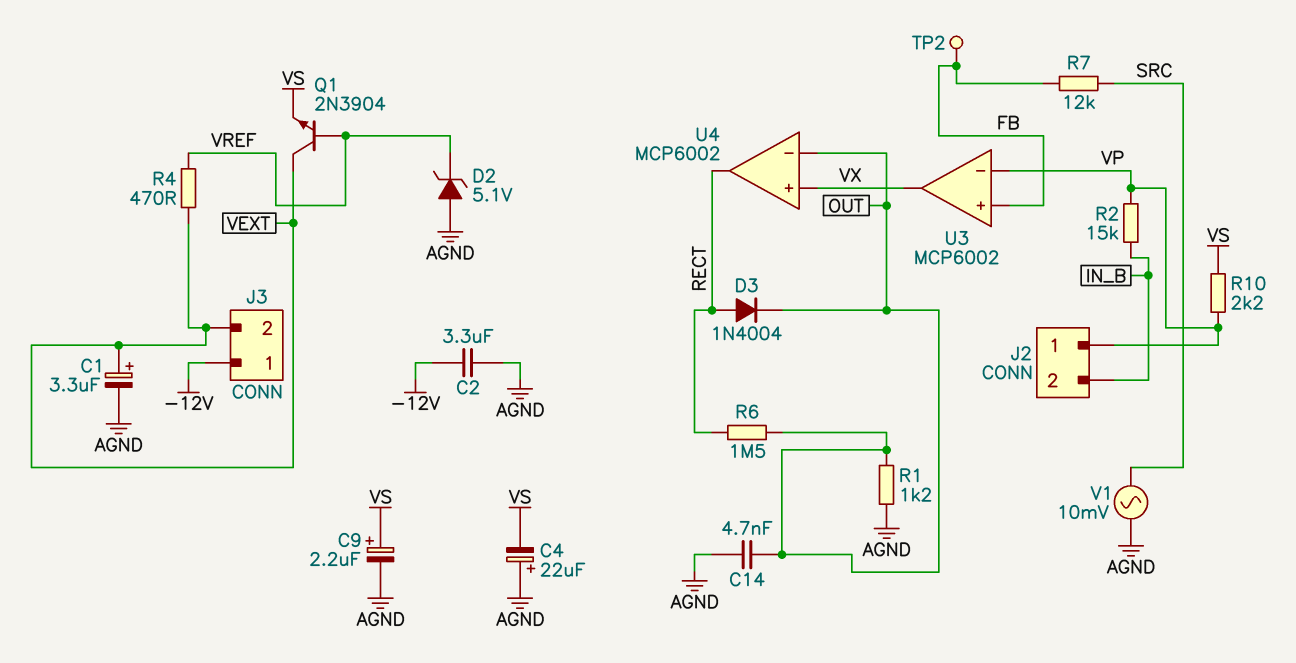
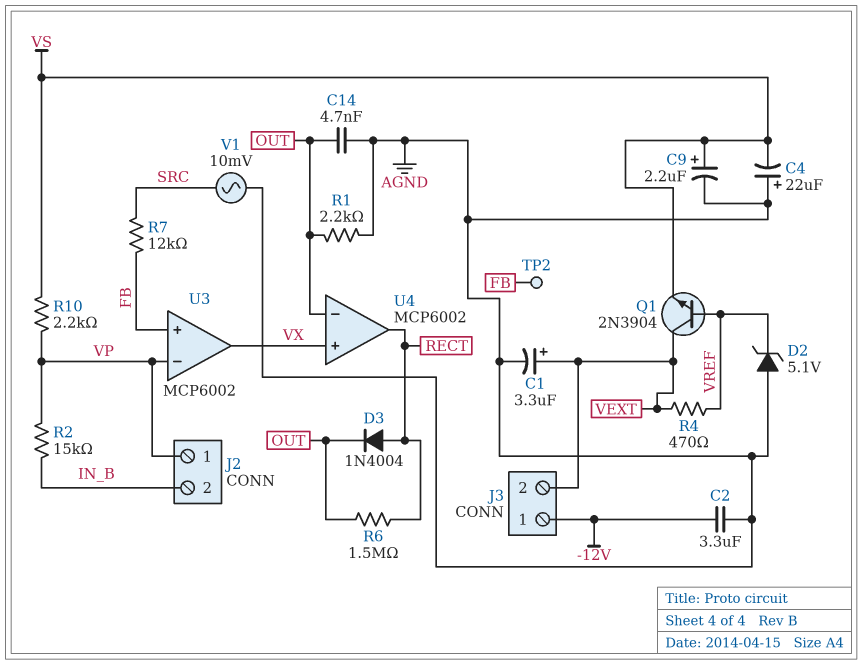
R1: 1.2k (AGND, OUT) -> 2.2k (AGND, OUT)

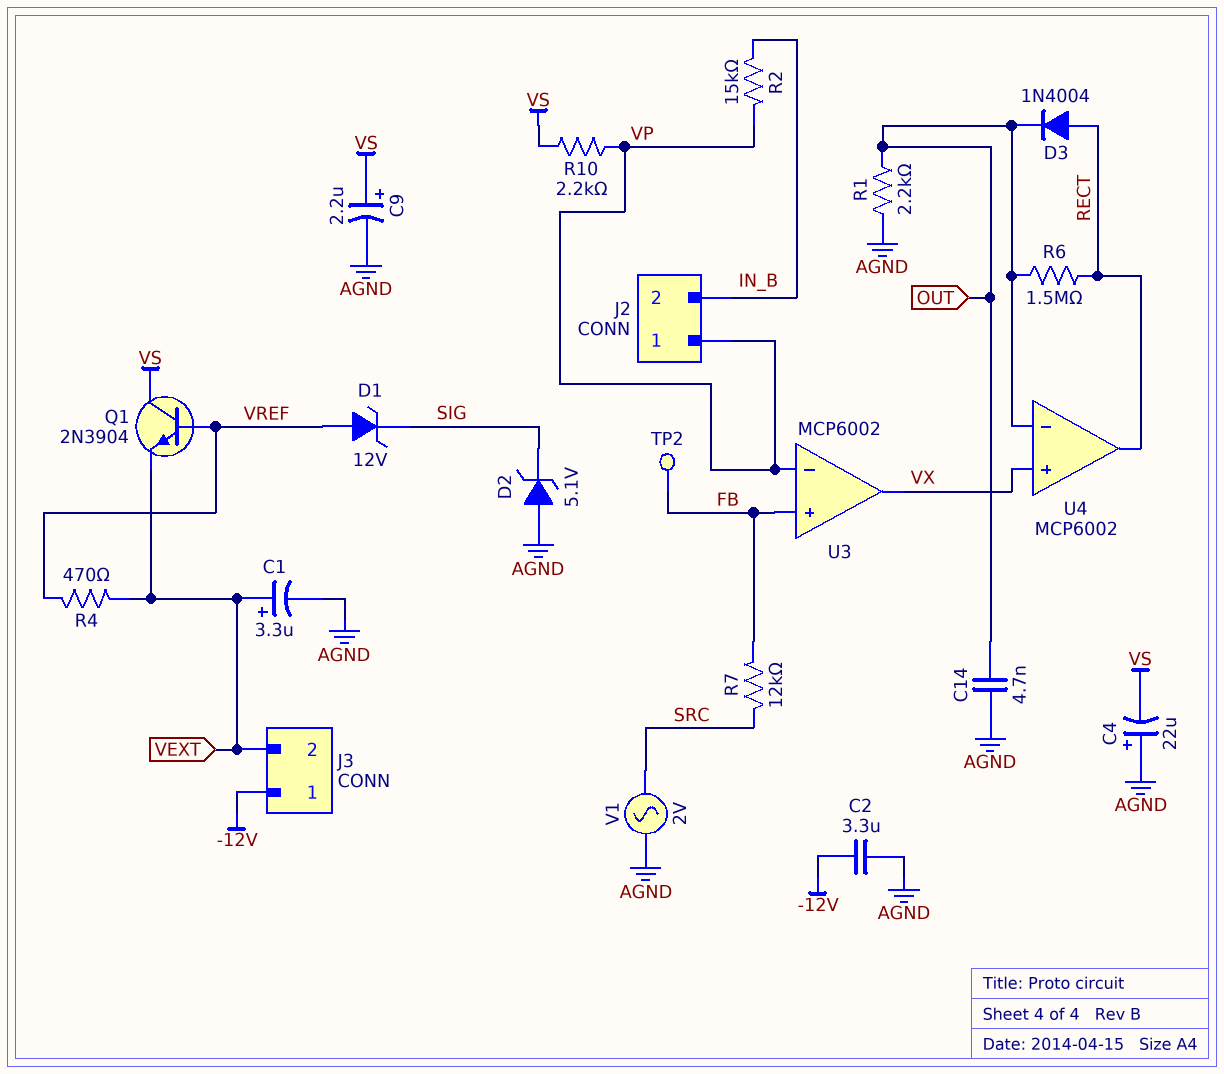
D1: none -> zener 12V (A VREF, K SIG)
D2: zener 5.1V (A AGND, K VREF) -> zener 5.1V (A AGND, K SIG)
Q1: NPN 2N3904 (B VREF, C VEXT, E VS) -> NPN 2N3904 (B VREF, C VS, E VEXT)
V1: AC 10mV (AGND, SRC) -> AC 2V (AGND, SRC)

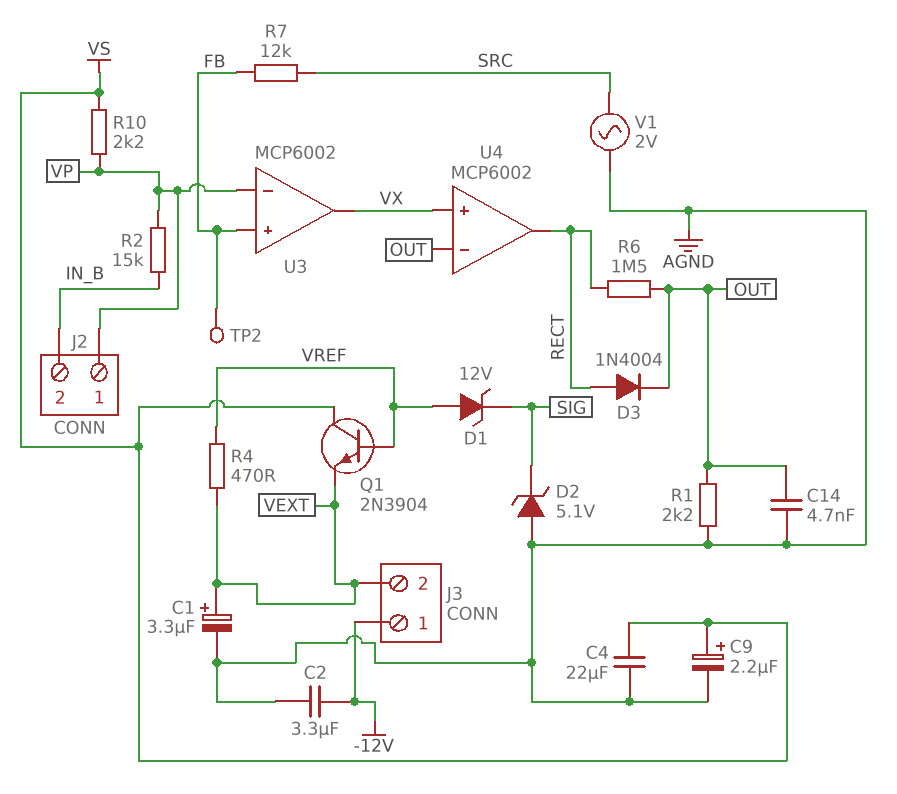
C4: 22uF (plus AGND, minus VS) -> 22uF (AGND, VS)

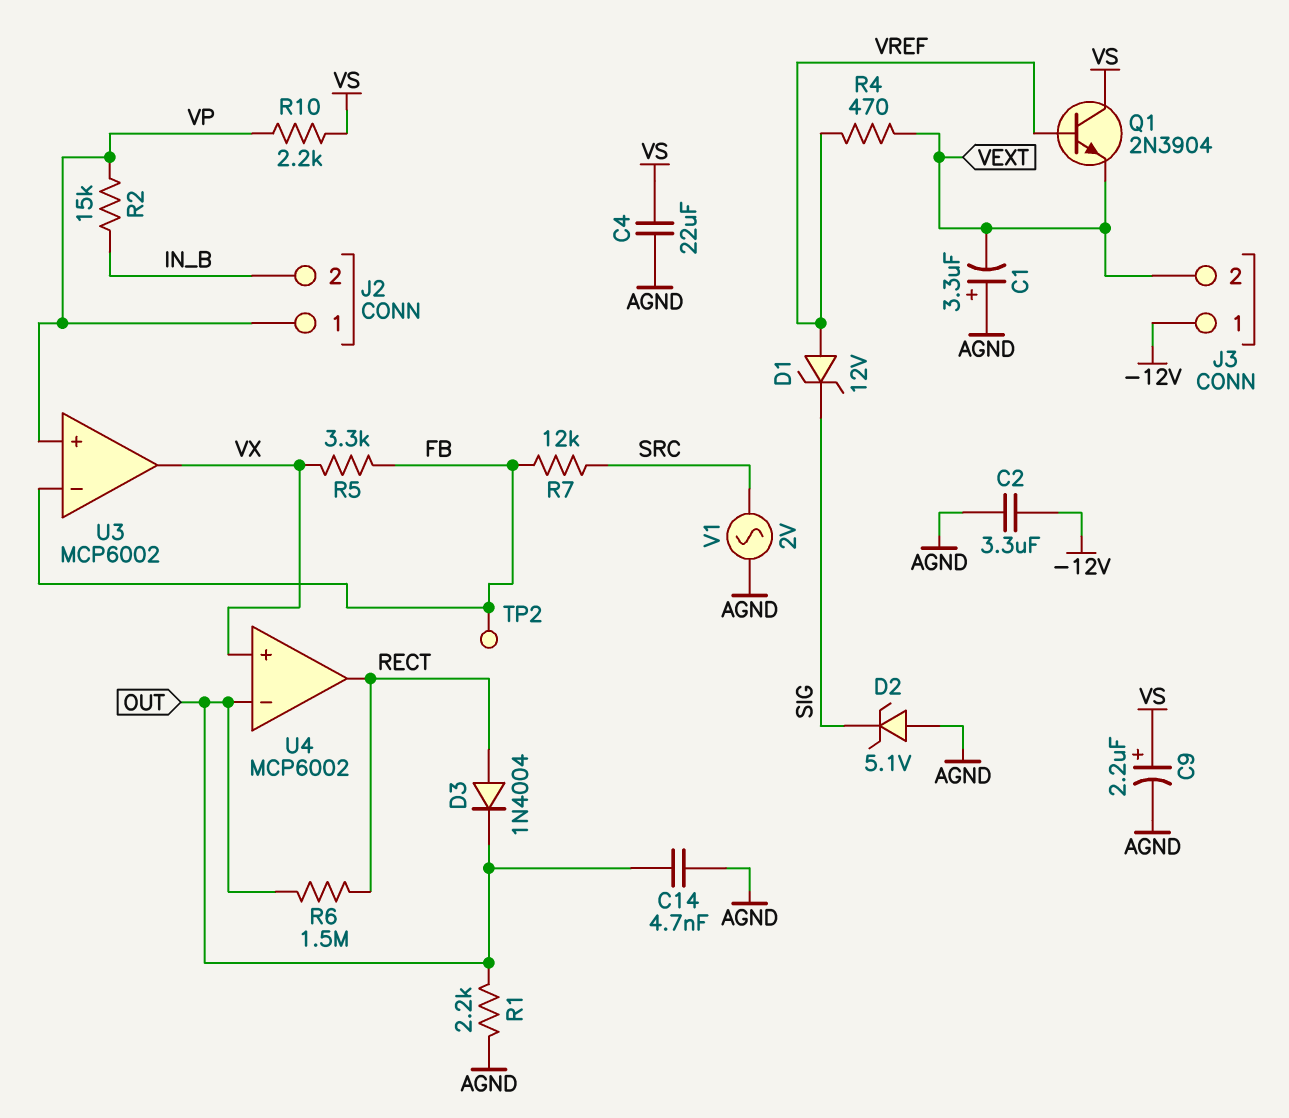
C1: 3.3uF (plus VEXT, minus AGND) -> 3.3uF (plus AGND, minus VEXT)
R5: none -> 3.3k (FB, VX)
U3 pin in+: FB -> VP
U3 pin in-: VP -> FB

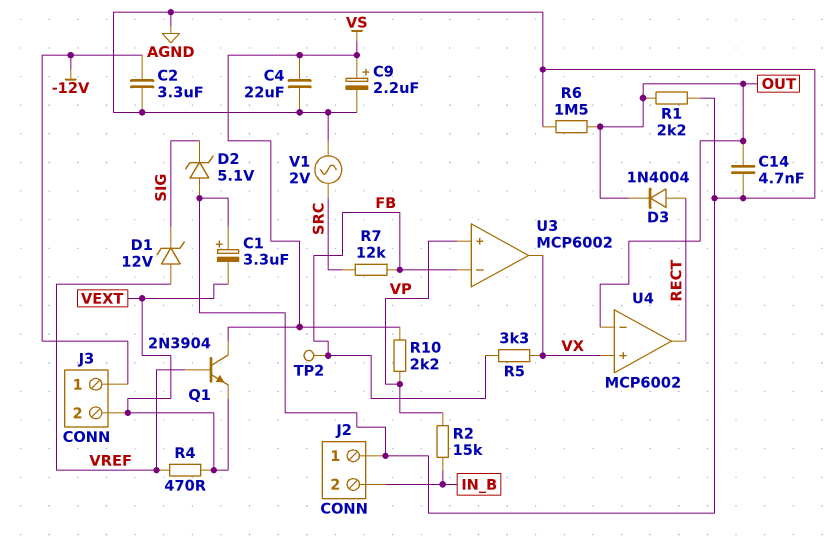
J2 pin 1: VP -> AGND
R6: 1.5M (OUT, RECT) -> 1.5M (AGND, OUT)

